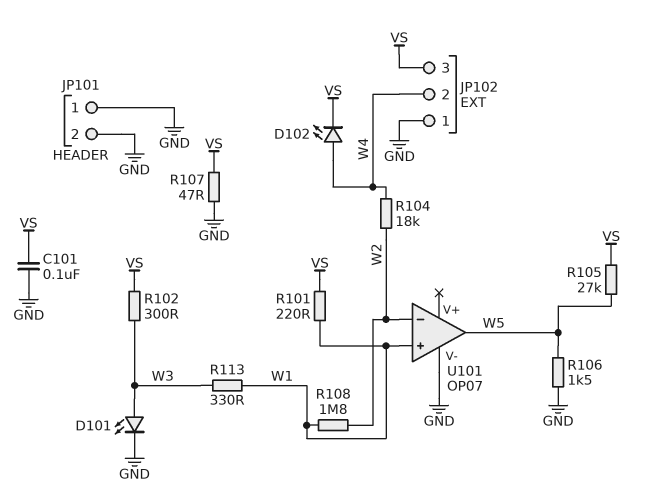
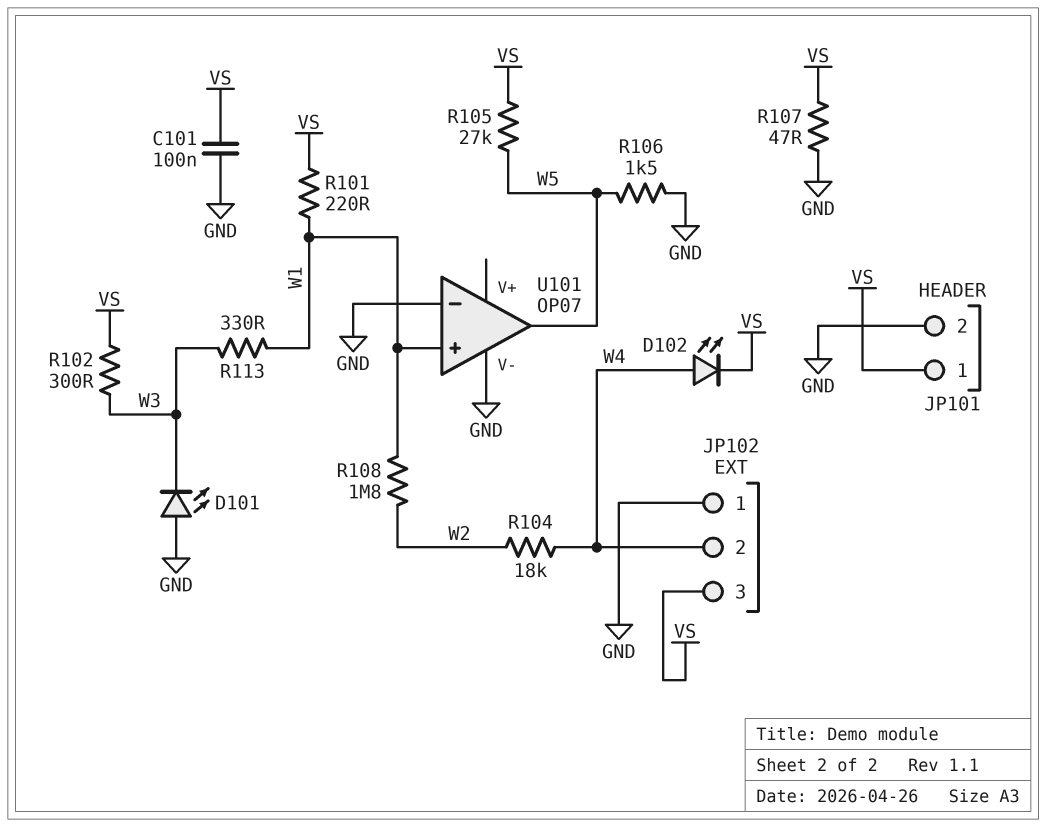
D101: LED (A W3, K GND) -> LED (A GND, K W3)
JP101 pin 1: GND -> VS
U101 pin in-: W2 -> GND

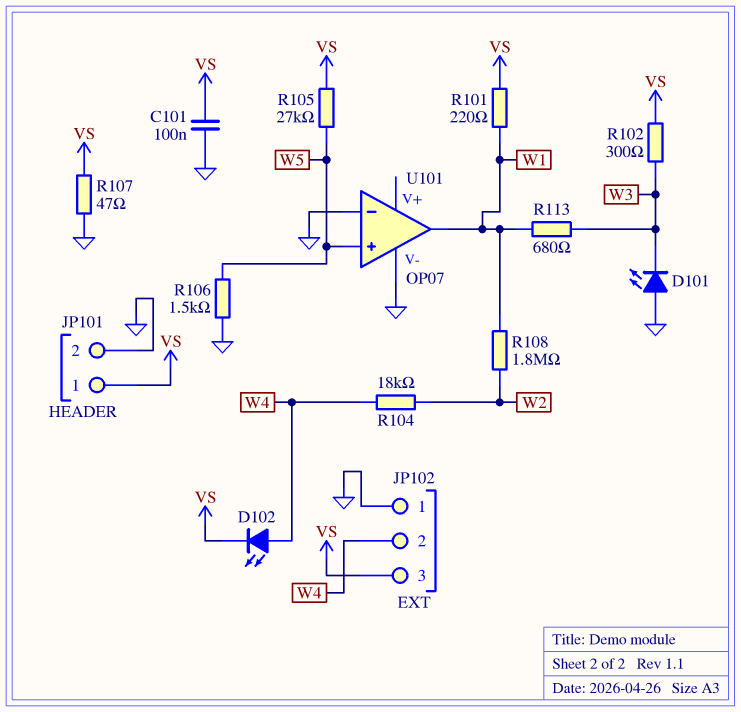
R113: 330 (W1, W3) -> 680 (W1, W3)
U101 pin in+: W1 -> W5
U101 pin out: W5 -> W1

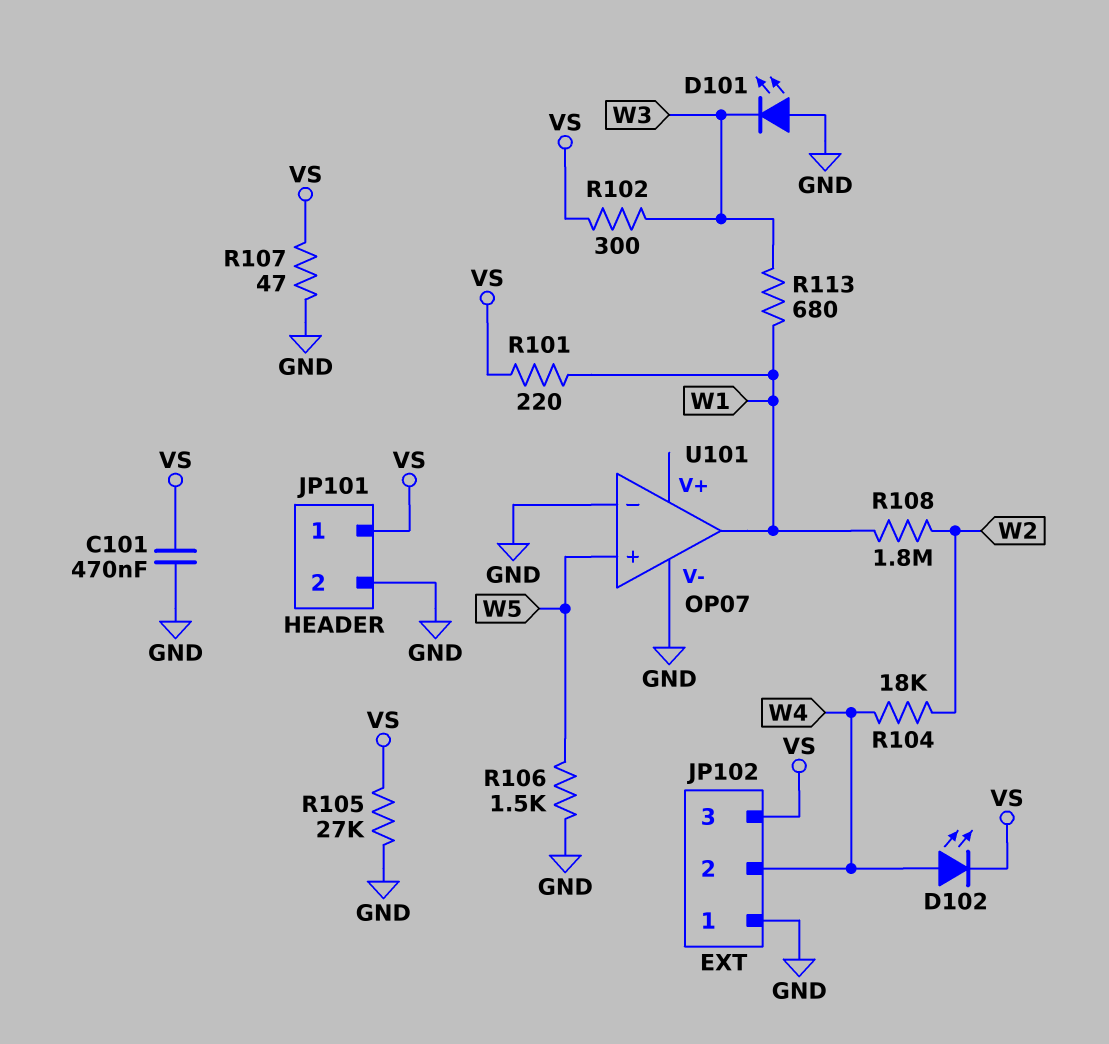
C101: 100nF (GND, VS) -> 470nF (GND, VS)
R105: 27k (VS, W5) -> 27k (GND, VS)

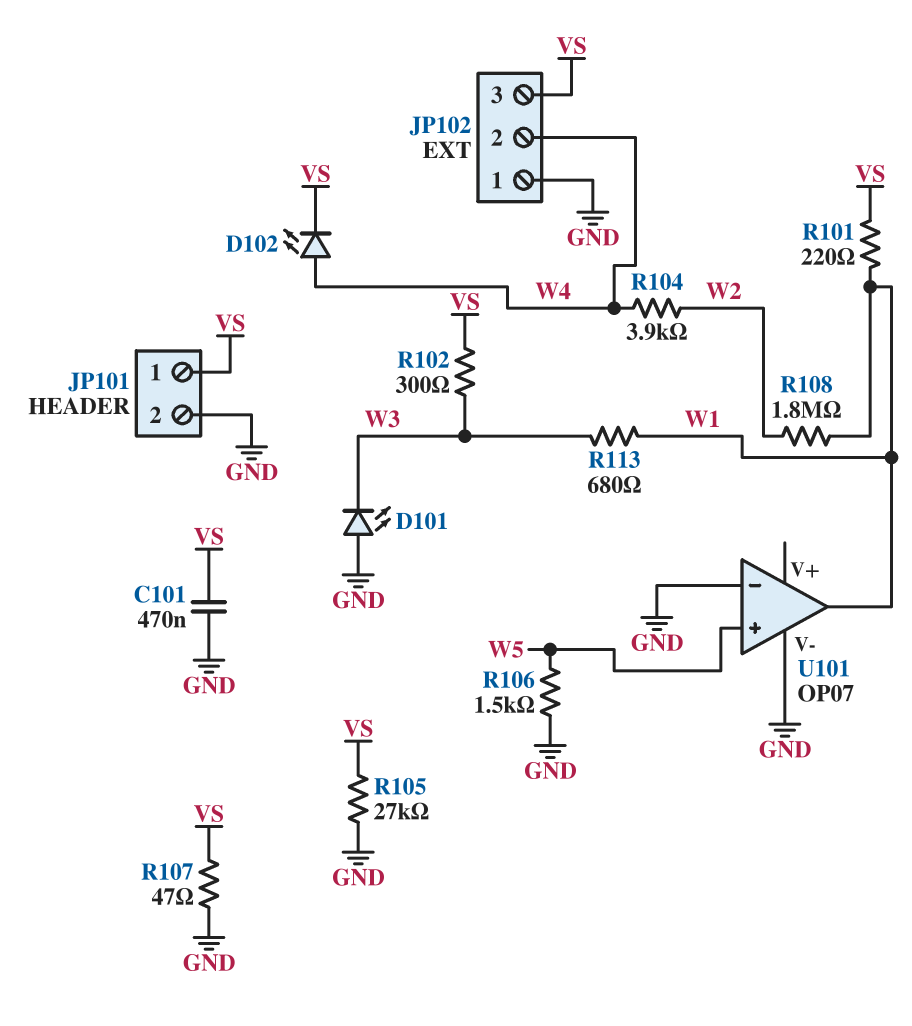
R104: 18k (W2, W4) -> 3.9k (W2, W4)

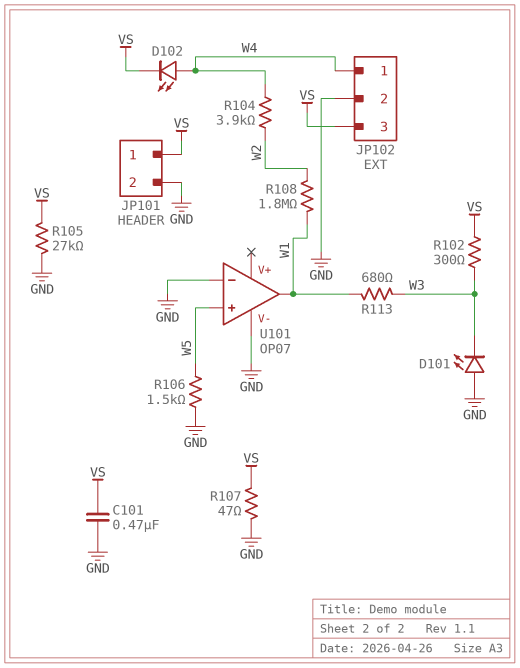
JP102 pin 1: GND -> W4
JP102 pin 2: W4 -> GND
R101: 220 (VS, W1) -> none

